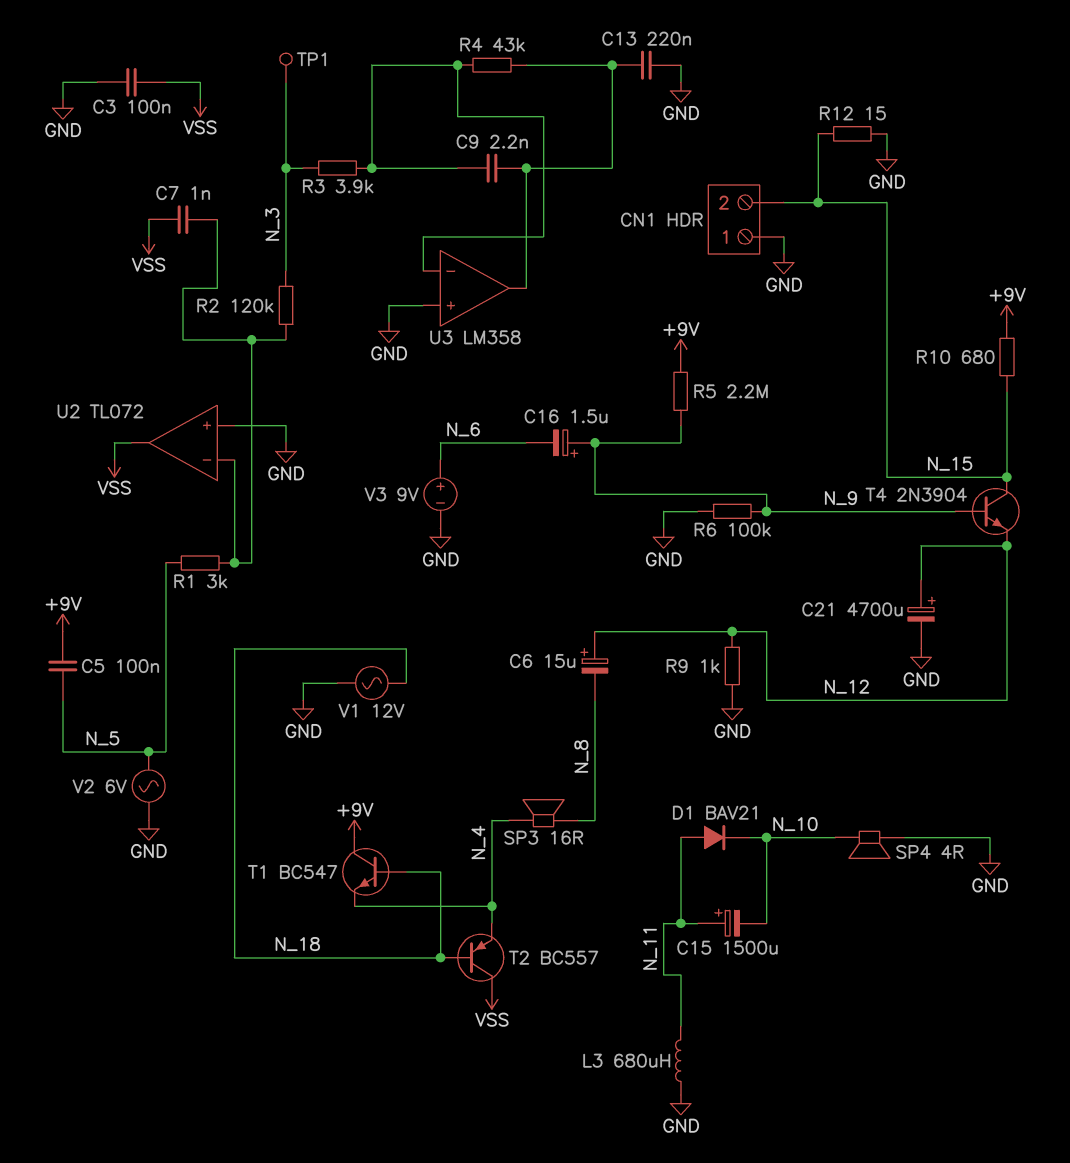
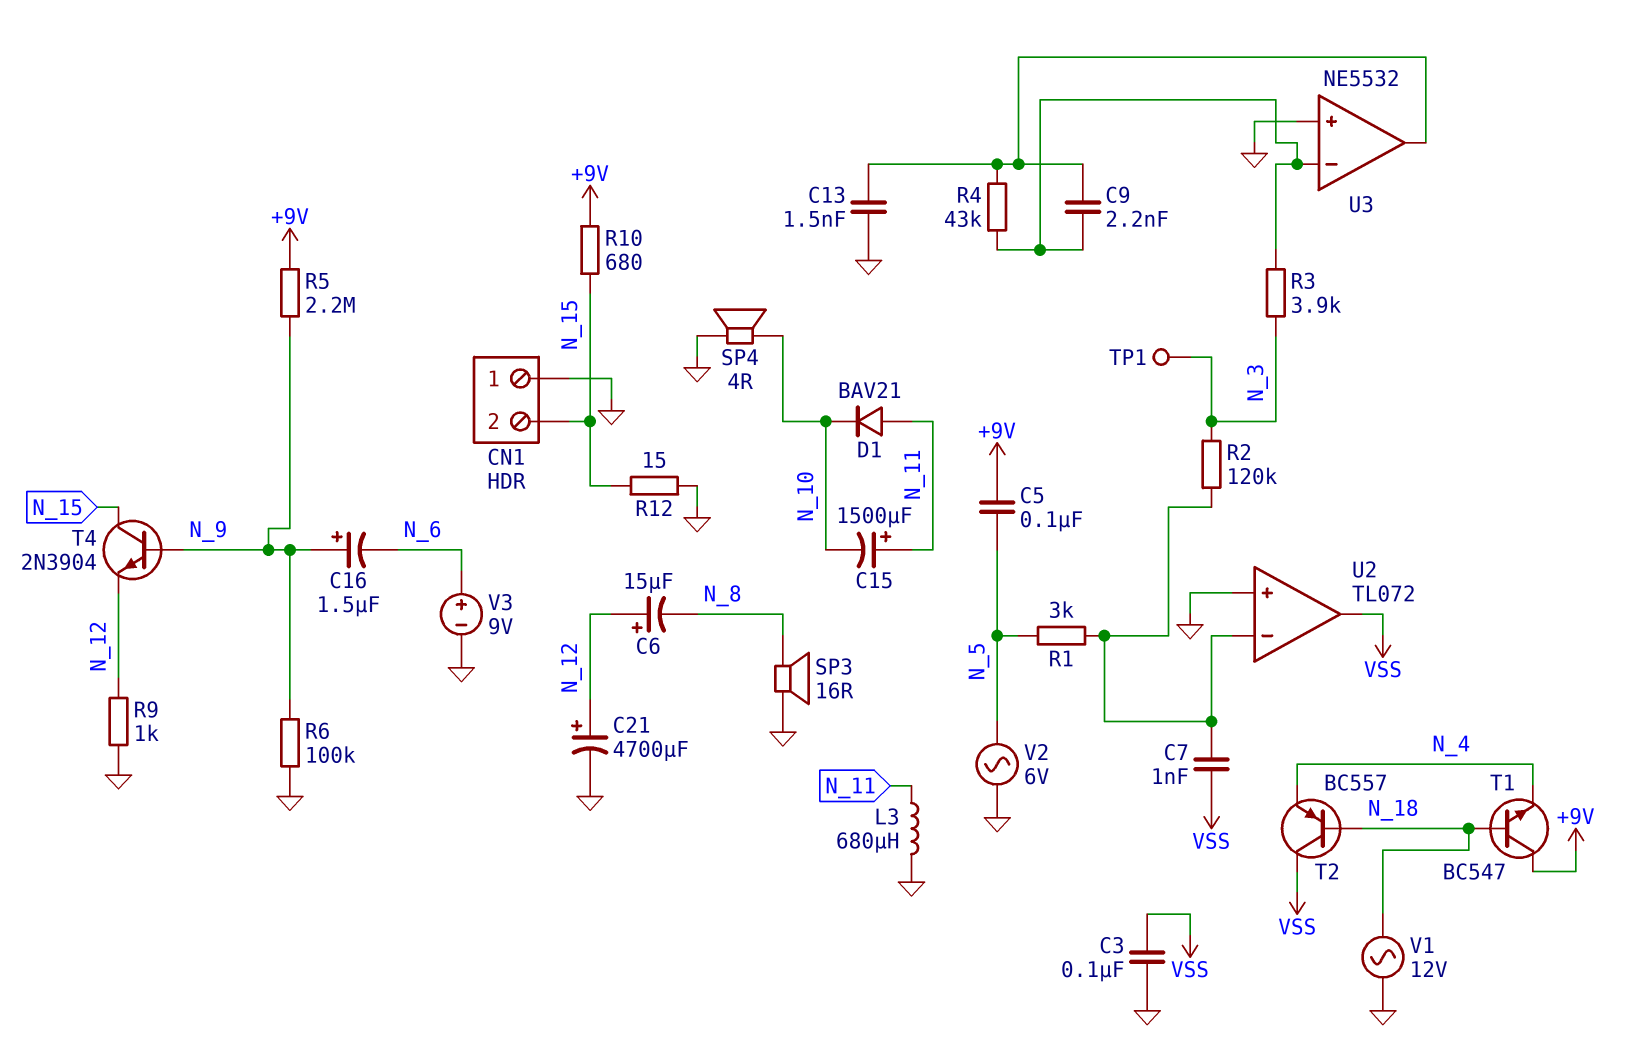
C13: 220nF (GND, U3/out) -> 1.5nF (GND, U3/out)
SP3: speaker 16R (N_4, N_8) -> speaker 16R (GND, N_8)
U3: LM358 -> NE5532

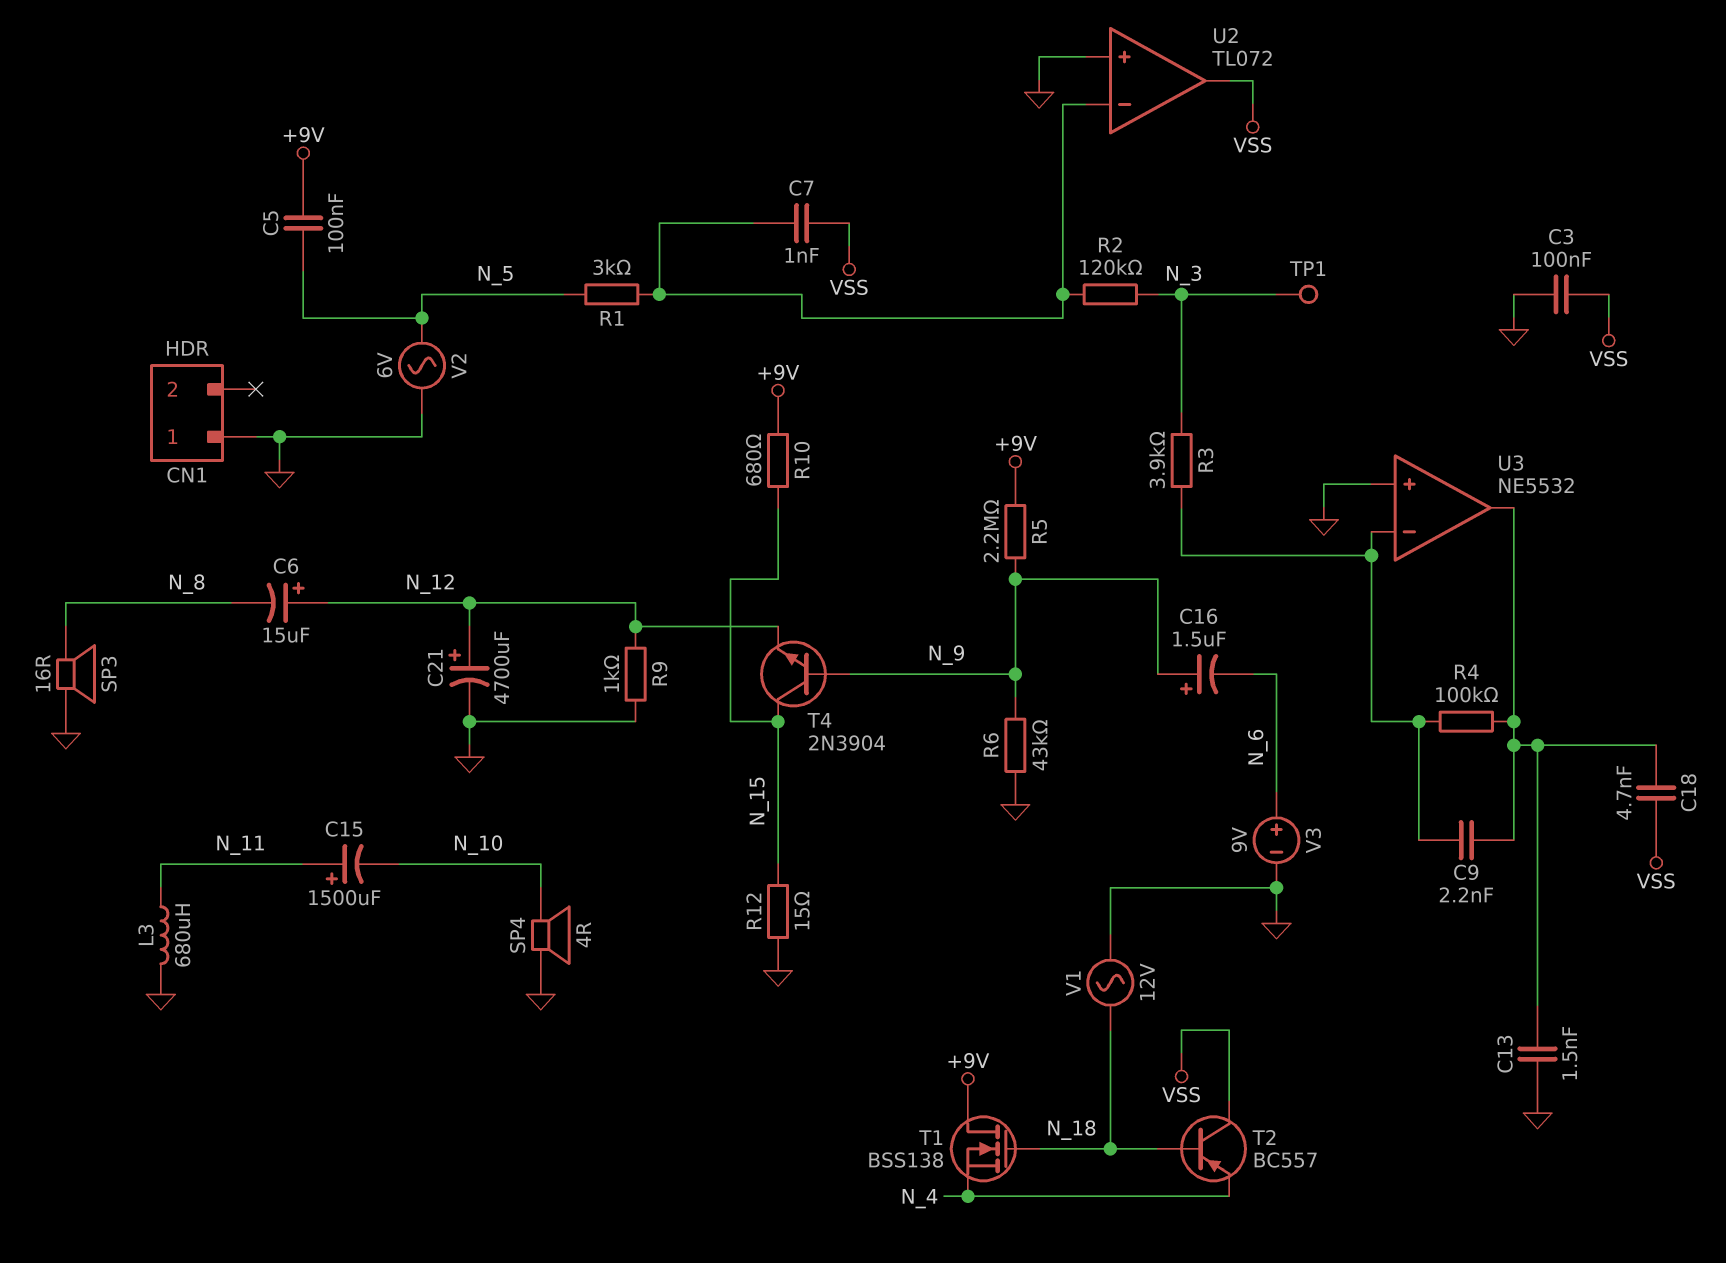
C18: none -> 4.7nF (U3/out, VSS)
CN1 pin 2: N_15 -> none
D1: diode BAV21 (A N_11, K N_10) -> none
R4: 43k (U3/in-, U3/out) -> 100k (U3/in-, U3/out)
R6: 100k (GND, N_9) -> 43k (GND, N_9)
T1: NPN BC547 (B N_18, C +9V, E N_4) -> NMOS BSS138 (G N_18, D +9V, S N_4)

